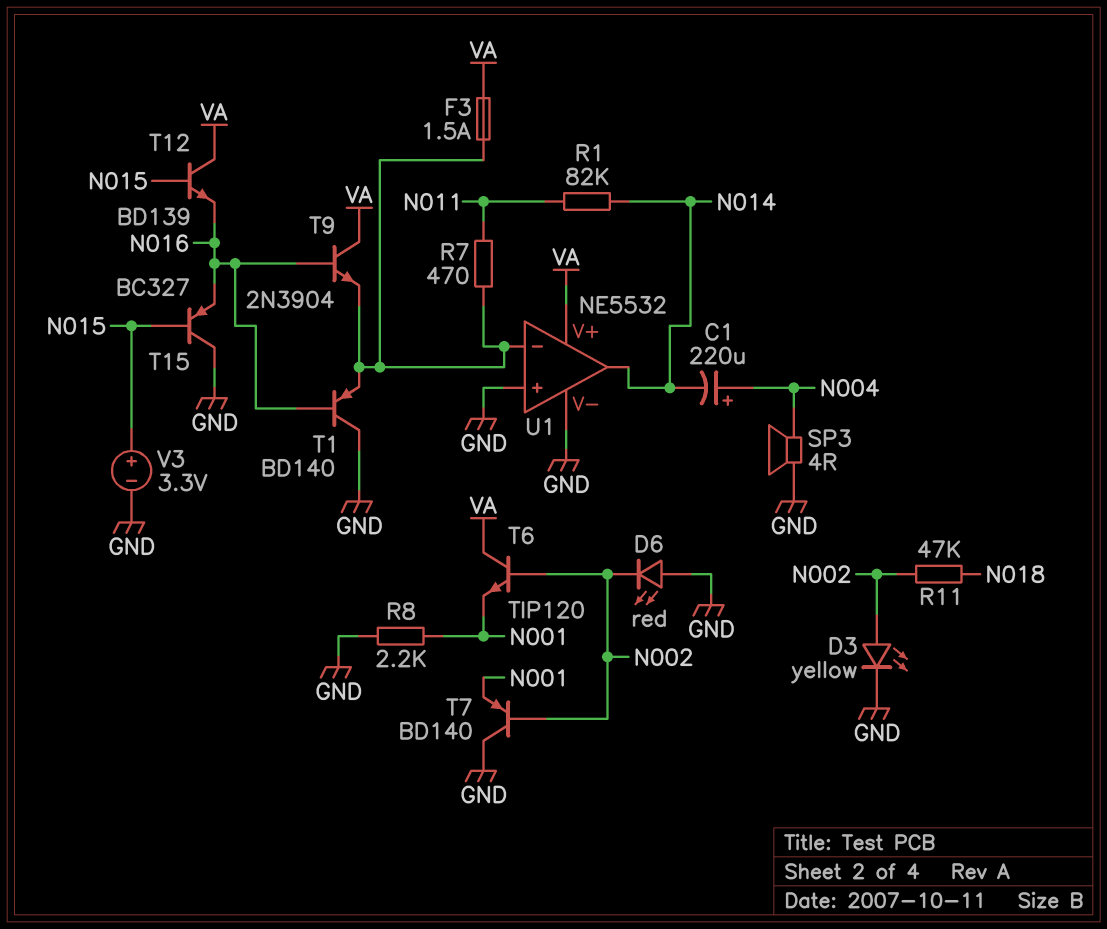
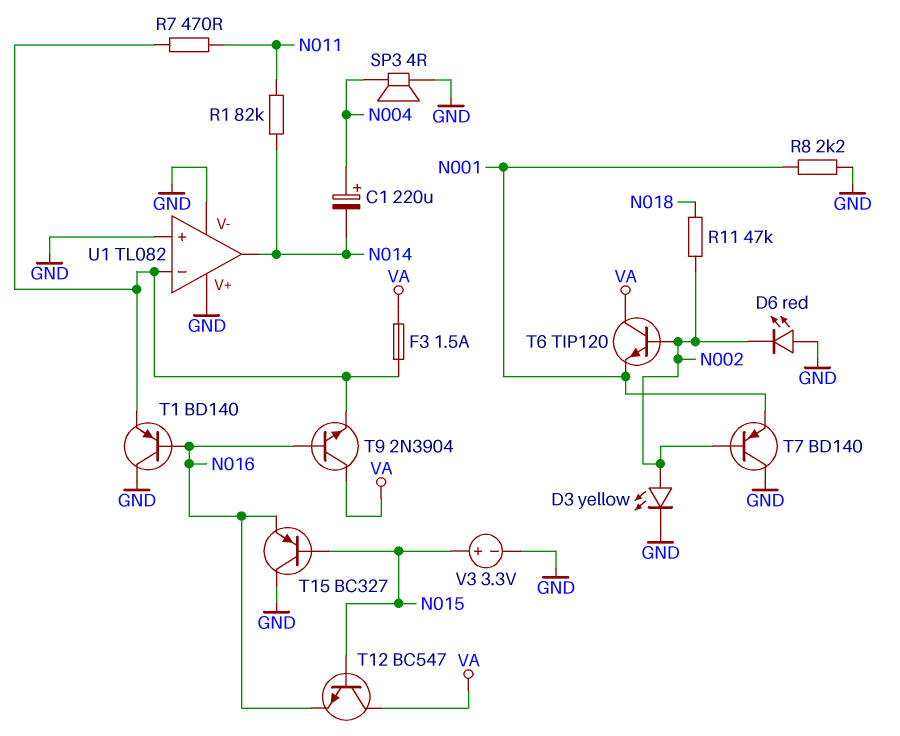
T12: NPN BD139 (B N015, C VA, E N016) -> NPN BC547 (B N015, C VA, E N016)
U1: NE5532 -> TL082
U1 pin V+: VA -> GND

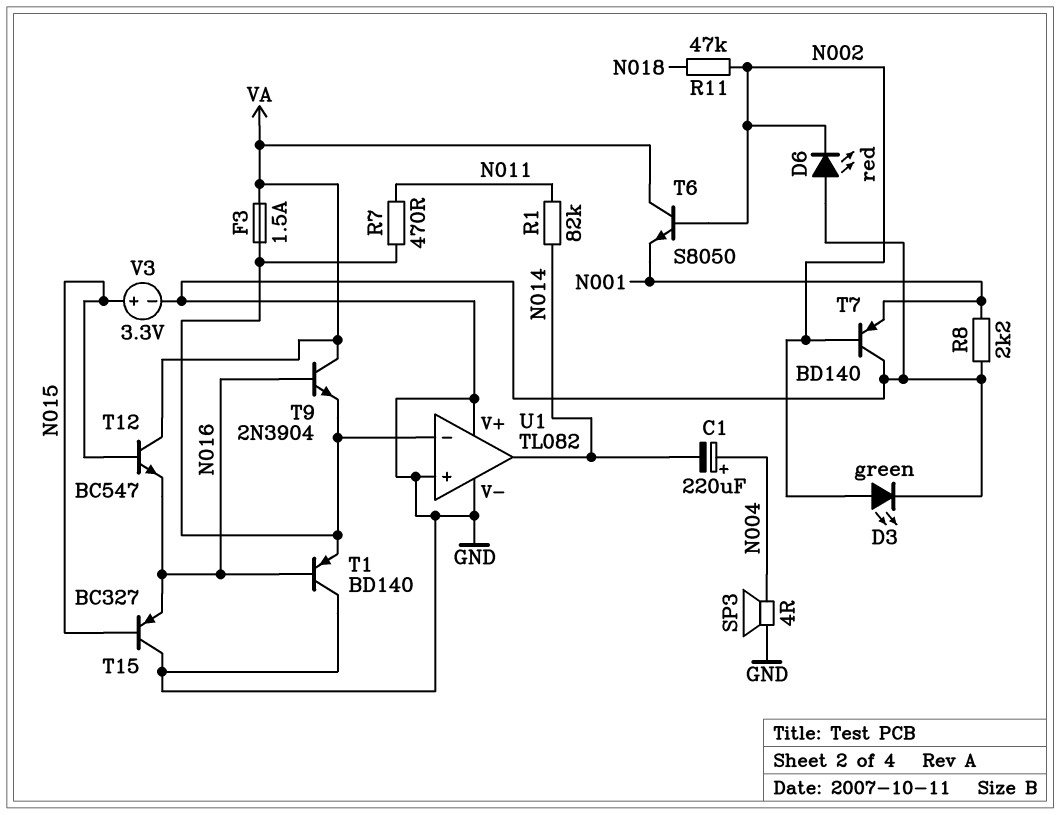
D3: LED yellow (A N002, K GND) -> LED green (A N002, K GND)
T6: NPN TIP120 (B N002, C VA, E N001) -> NPN S8050 (B N002, C VA, E N001)

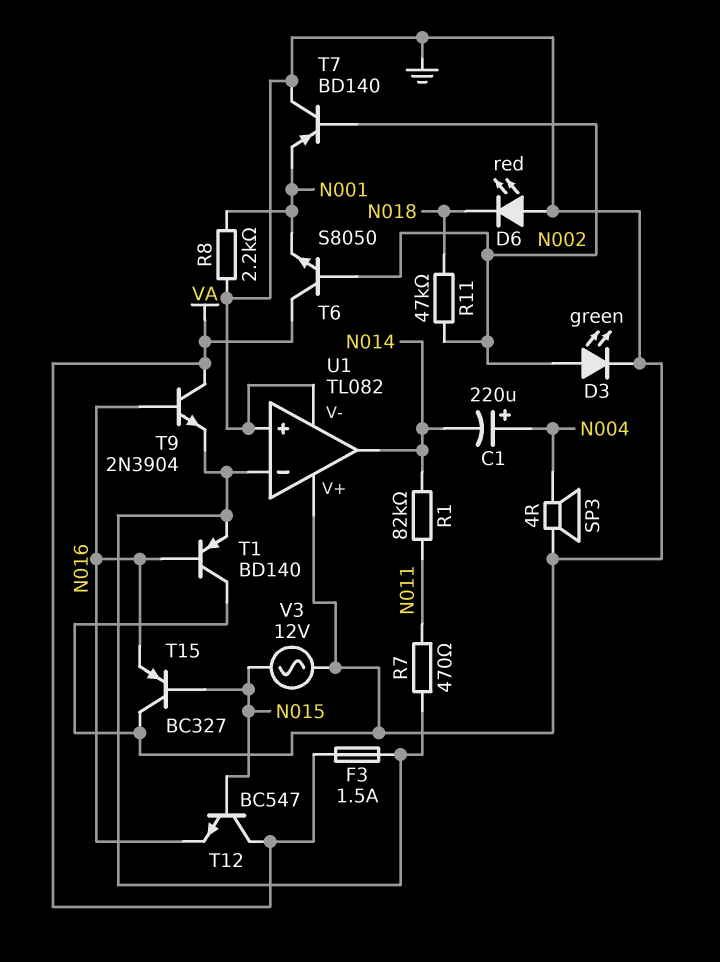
D6: LED red (A GND, K N002) -> LED red (A GND, K N018)
V3: 3.3V (plus N015, minus GND) -> AC 12V (GND, N015)

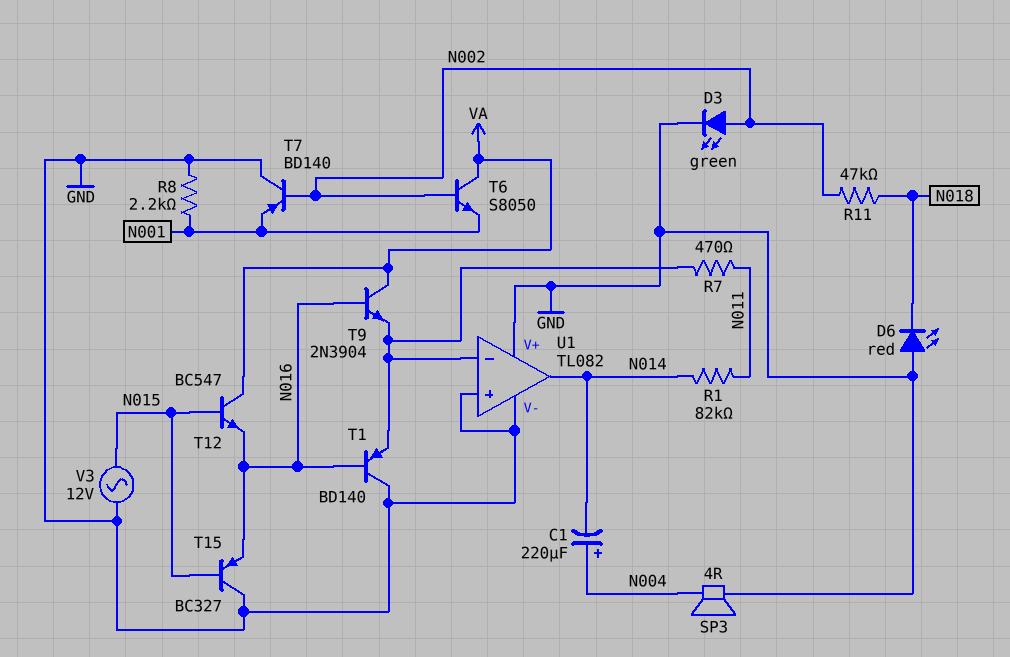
F3: 1.5A (U1/in-, VA) -> none

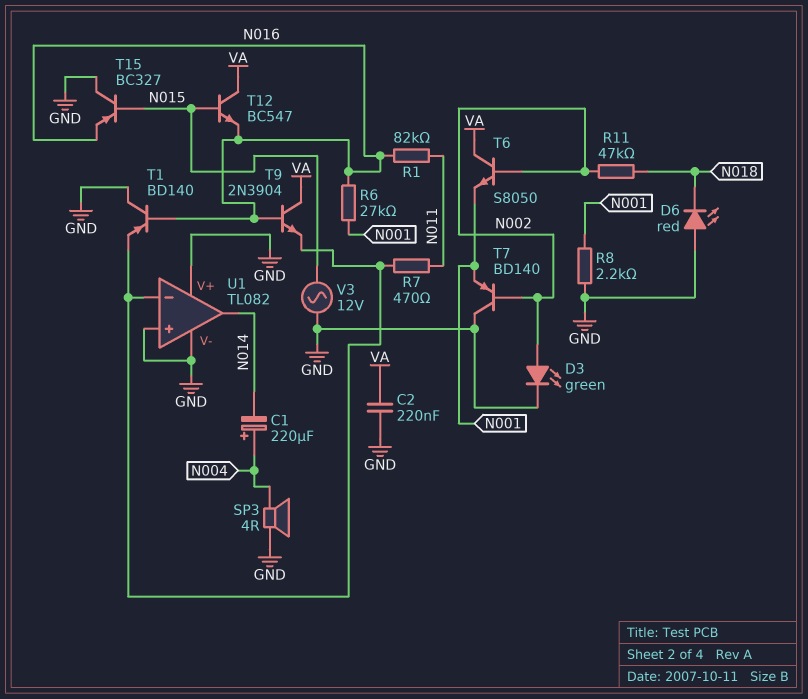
C2: none -> 220nF (GND, VA)
R1: 82k (N011, N014) -> 82k (N011, N016)
R6: none -> 27k (N001, N016)

